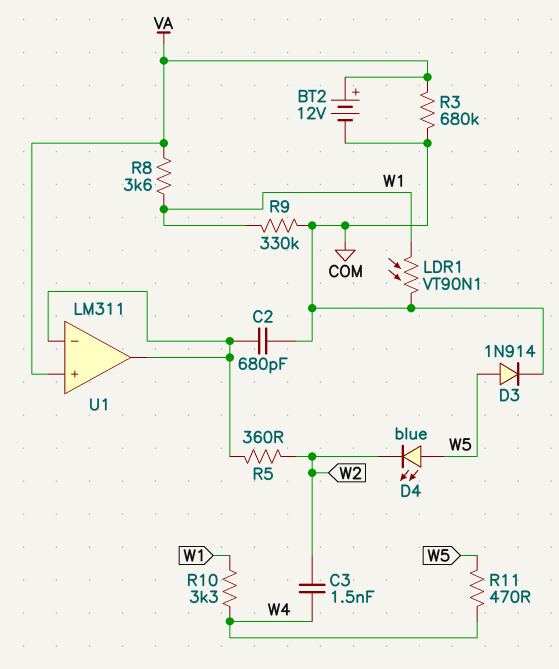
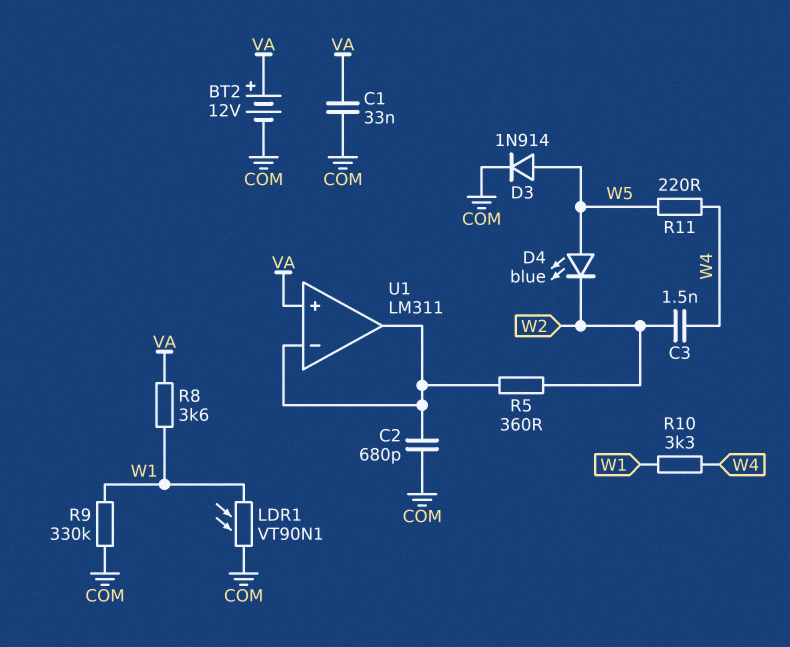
C1: none -> 33nF (COM, VA)
R3: 680k (COM, VA) -> none
R11: 470 (W4, W5) -> 220 (W4, W5)

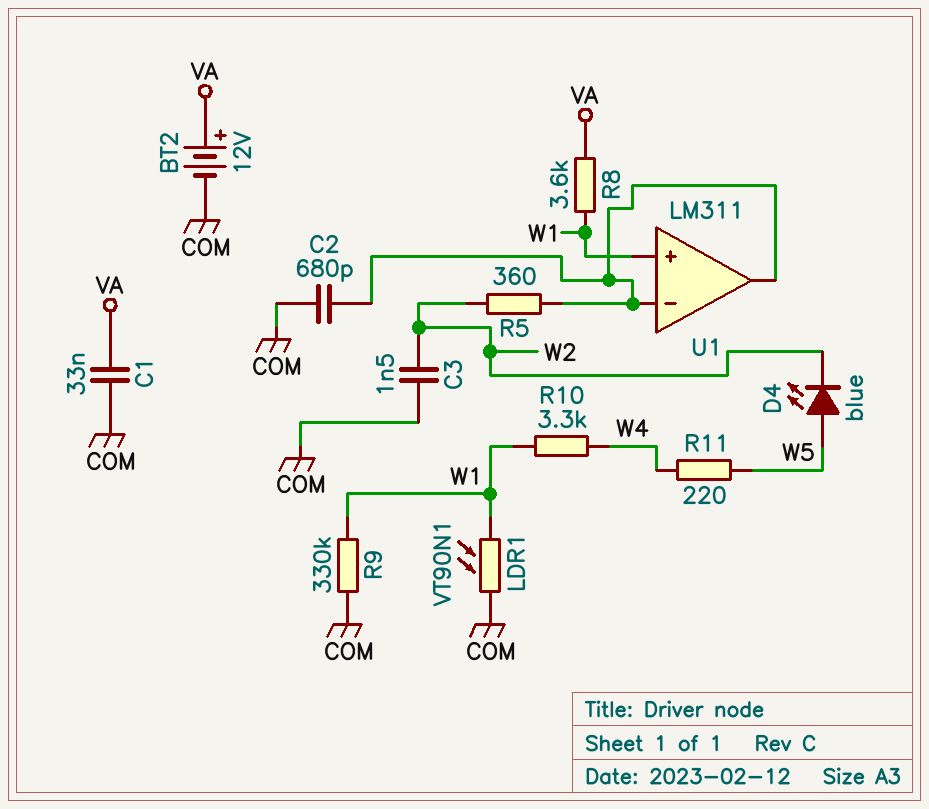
C3: 1.5nF (W2, W4) -> 1.5nF (COM, W2)
D3: diode 1N914 (A W5, K COM) -> none
U1 pin in+: VA -> W1

